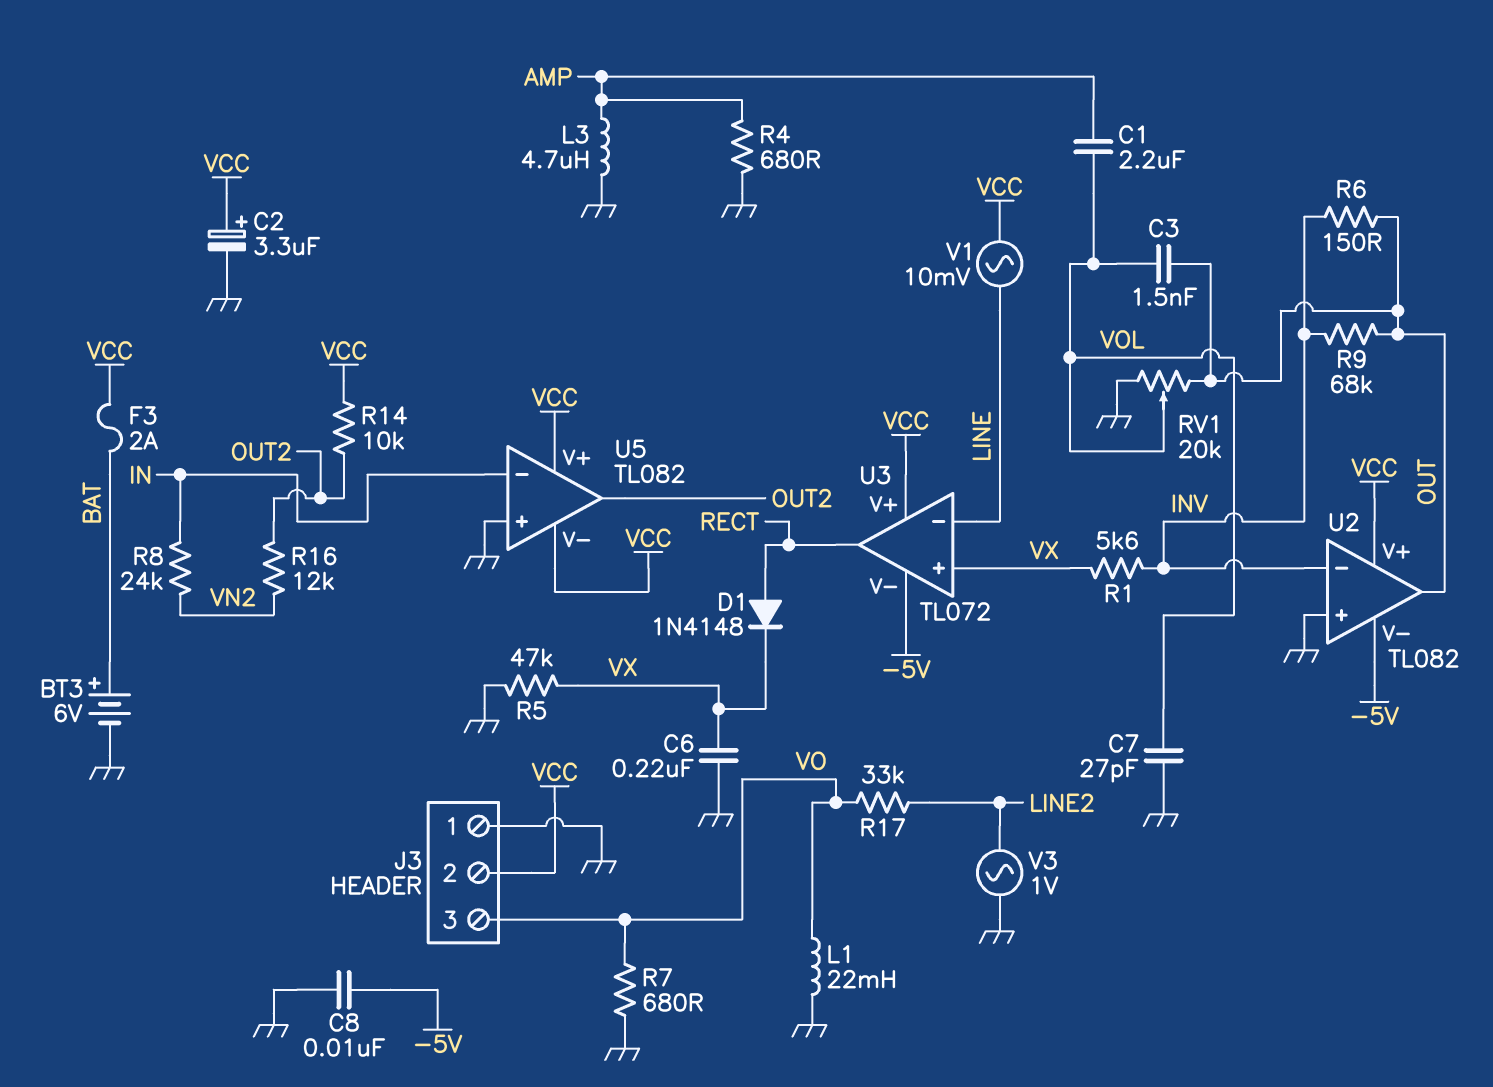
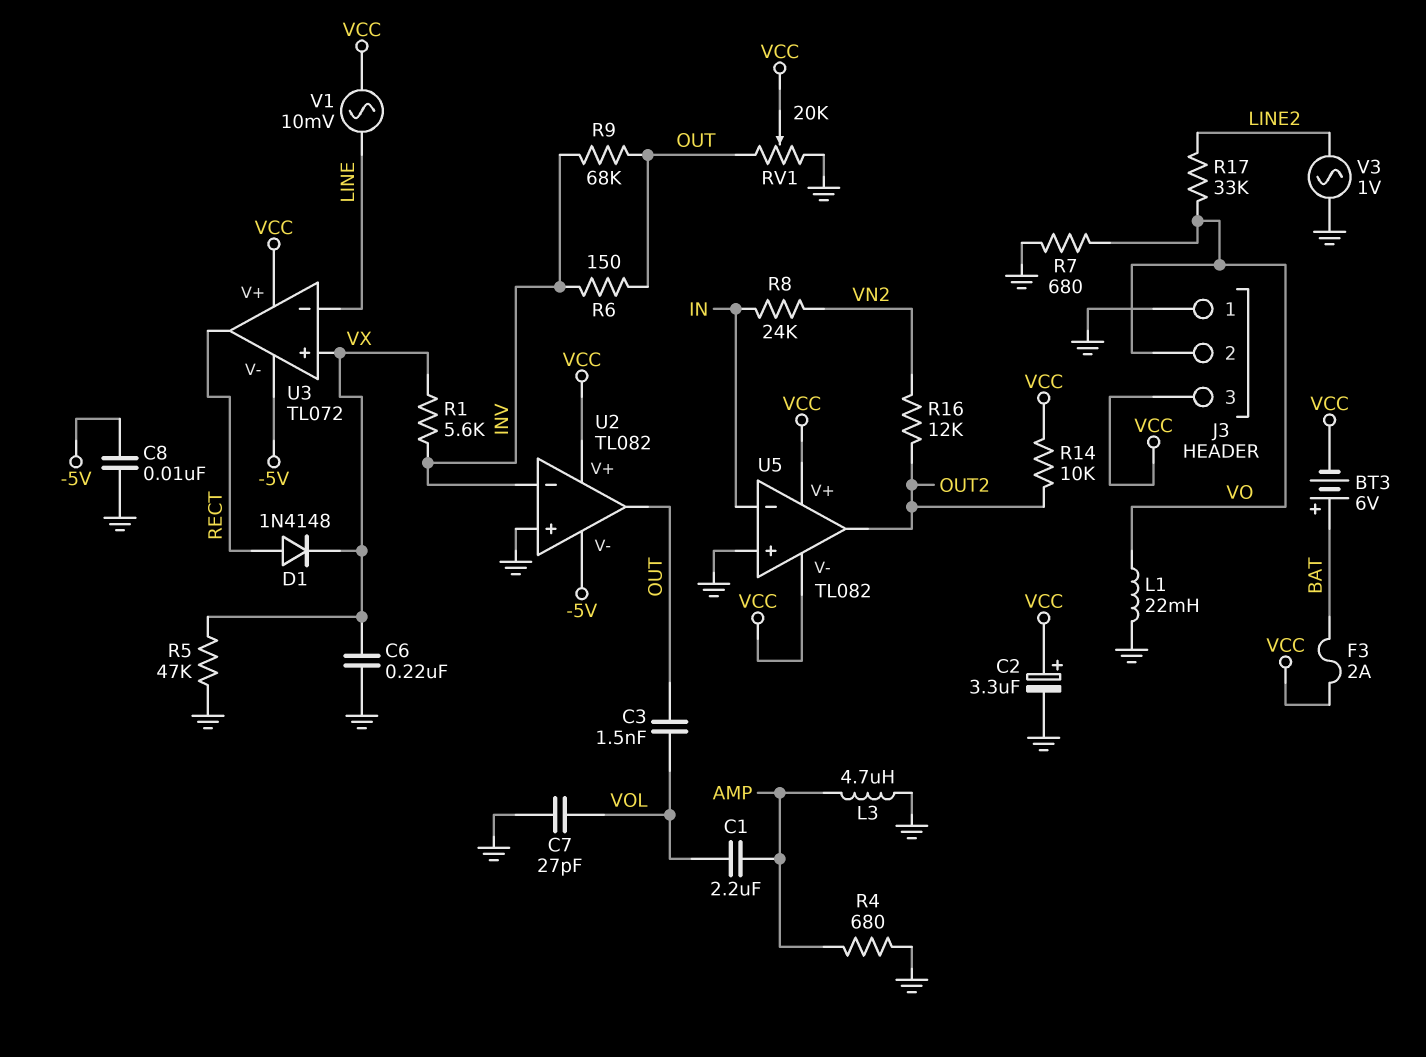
BT3: 6V (plus BAT, minus GND) -> 6V (plus BAT, minus VCC)
J3 pin 2: VCC -> VO
J3 pin 3: VO -> VCC
RV1: 20k (GND, OUT, wiper VOL) -> 20k (GND, OUT, wiper VCC)

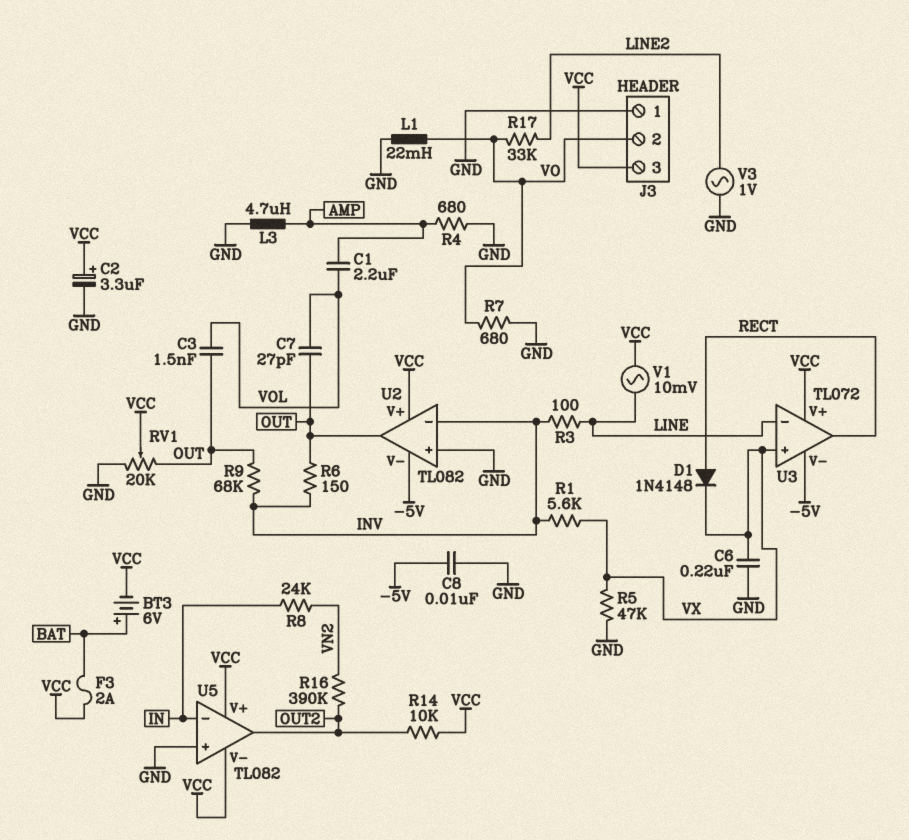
C7: 27pF (GND, VOL) -> 27pF (OUT, VOL)
R3: none -> 100 (INV, LINE)
R16: 12k (OUT2, VN2) -> 390k (OUT2, VN2)

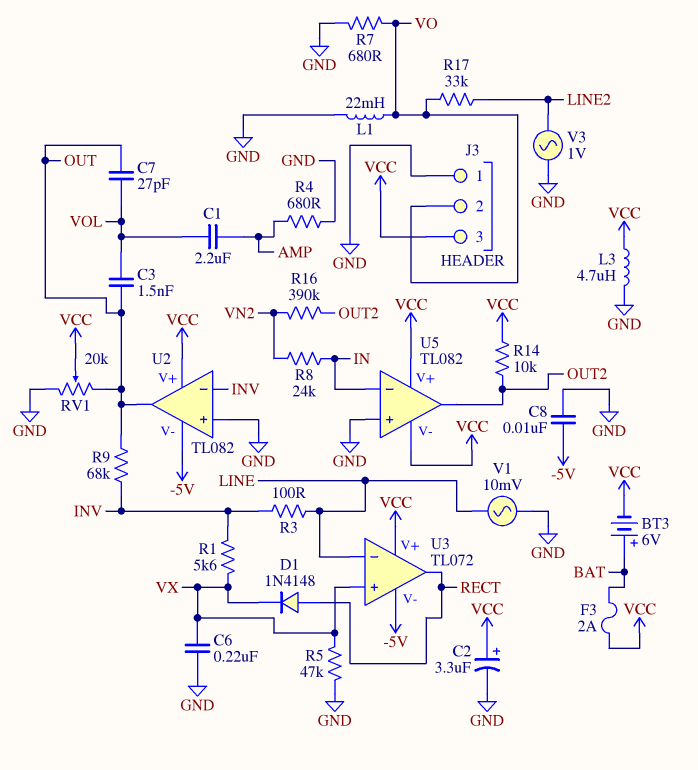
L3: 4.7uH (AMP, GND) -> 4.7uH (GND, VCC)
R6: 150 (INV, OUT) -> none
V1: AC 10mV (LINE, VCC) -> AC 10mV (GND, LINE)

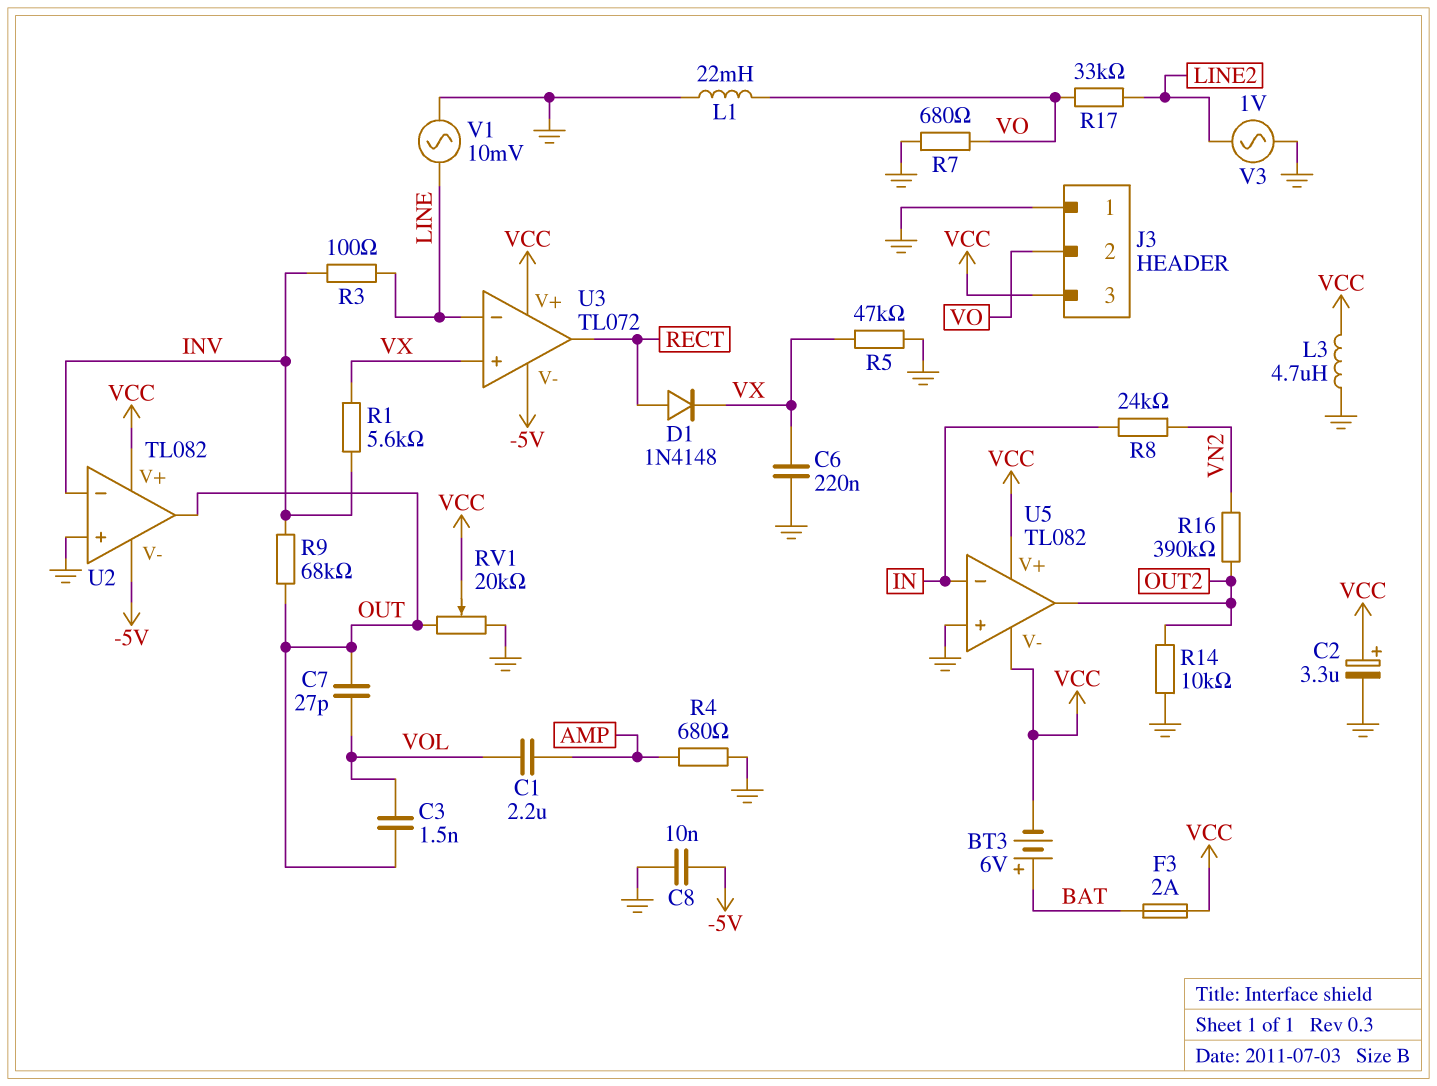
R14: 10k (OUT2, VCC) -> 10k (GND, OUT2)

